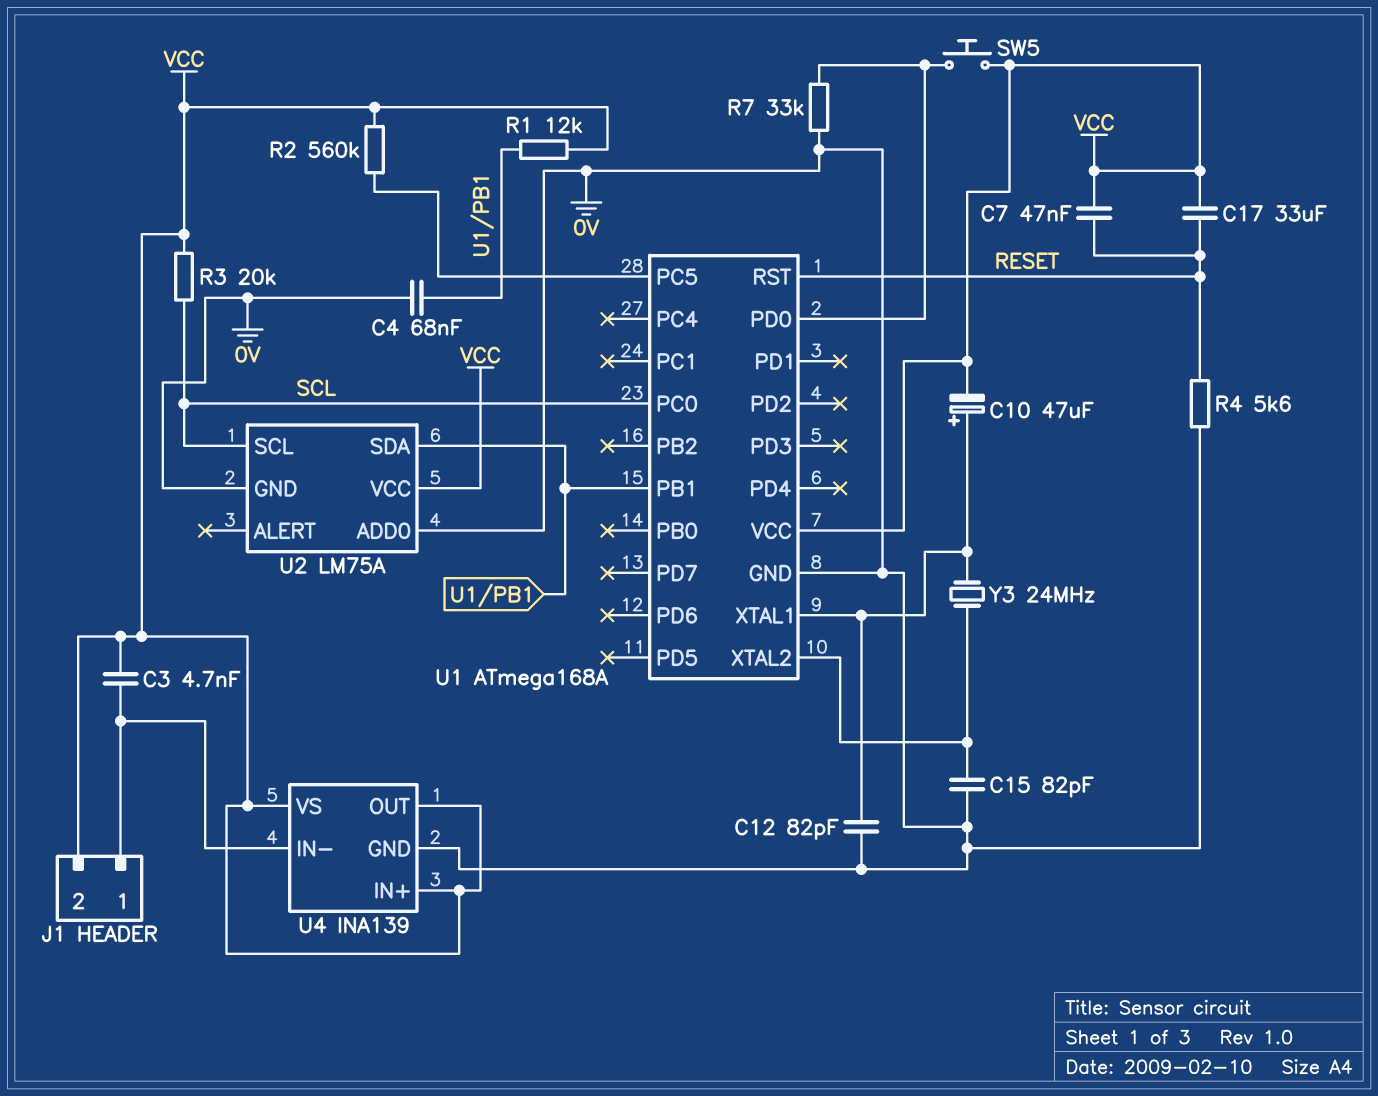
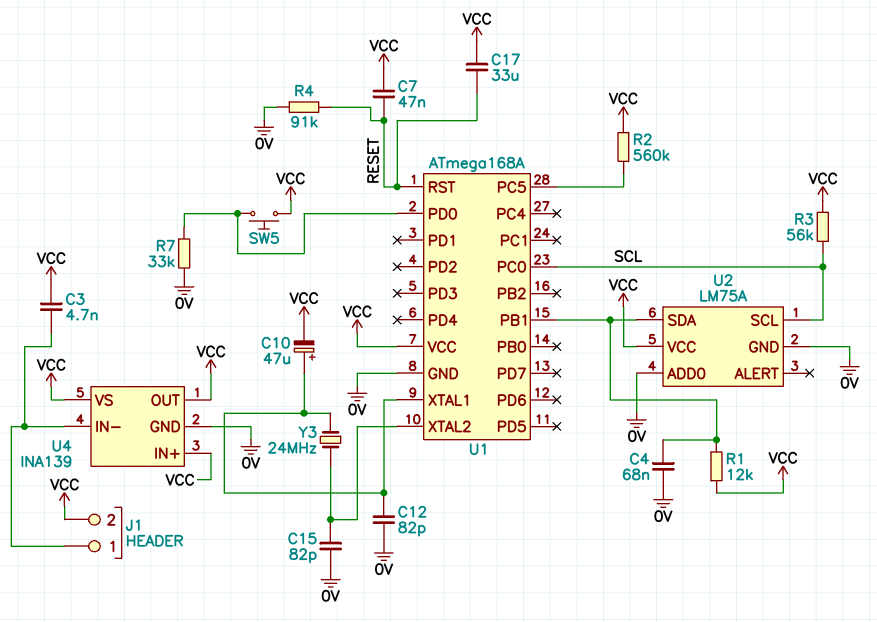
R3: 20k (SCL, VCC) -> 56k (SCL, VCC)
R4: 5.6k (0V, RESET) -> 91k (0V, RESET)

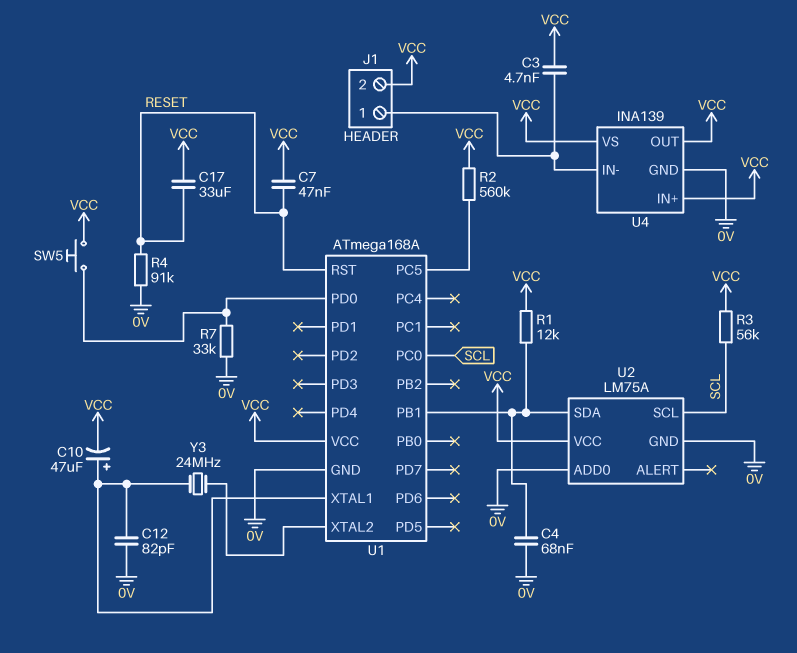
C15: 82pF (0V, U1/XTAL2) -> none

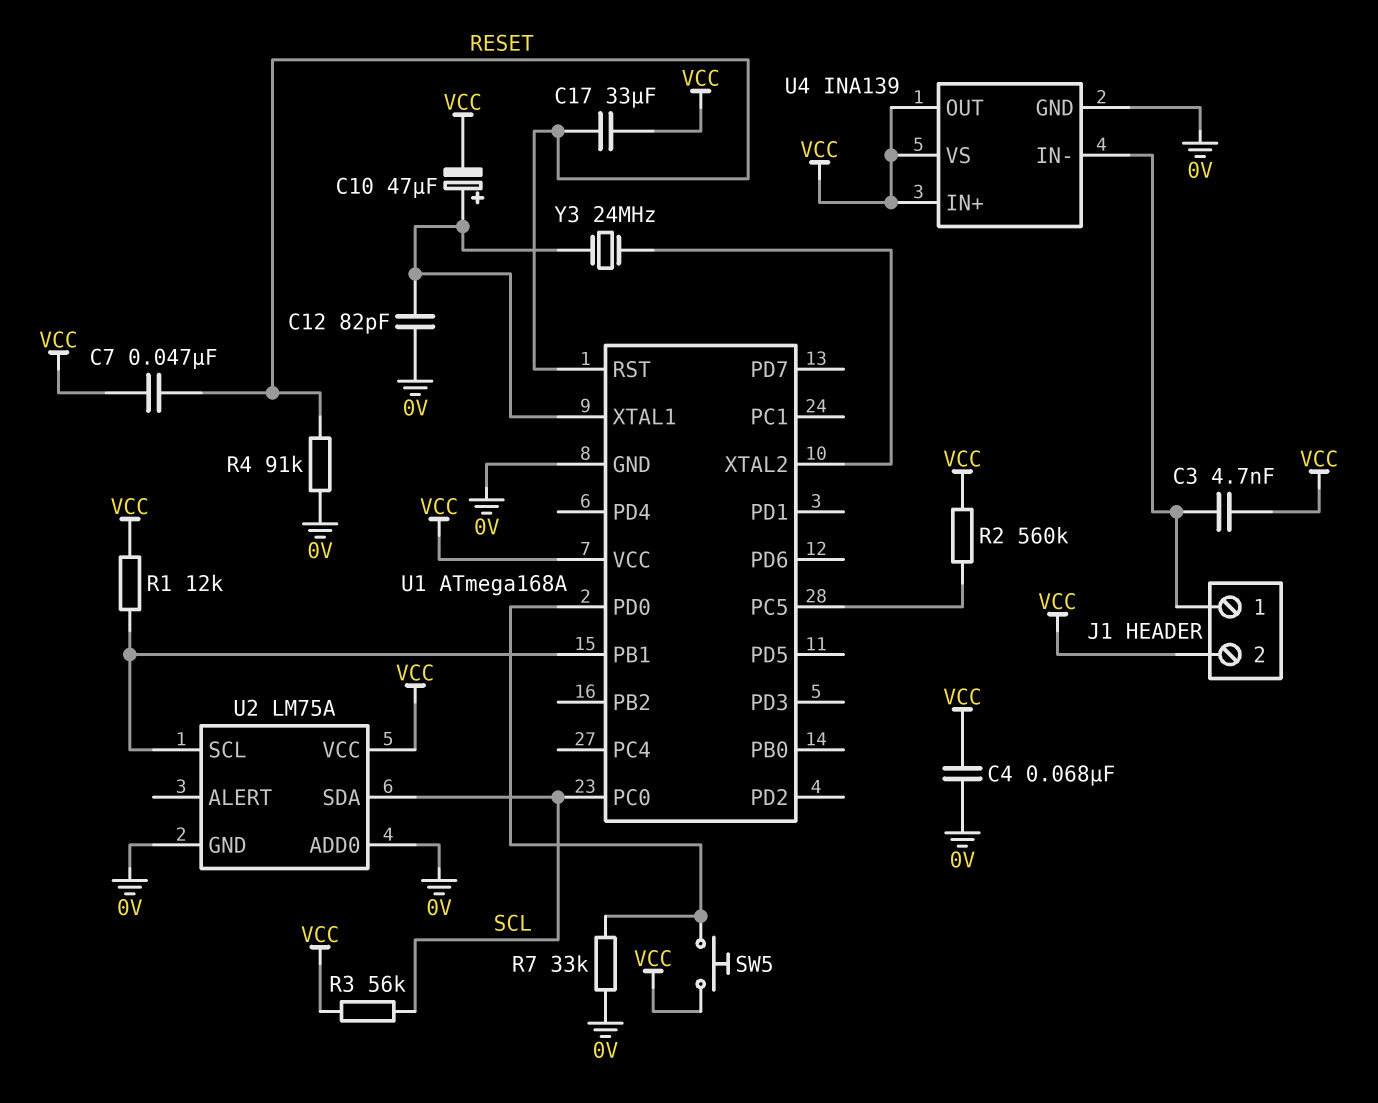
C4: 68nF (0V, U1/PB1) -> 68nF (0V, VCC)
U2 pin SCL: SCL -> U1/PB1
U2 pin SDA: U1/PB1 -> SCL

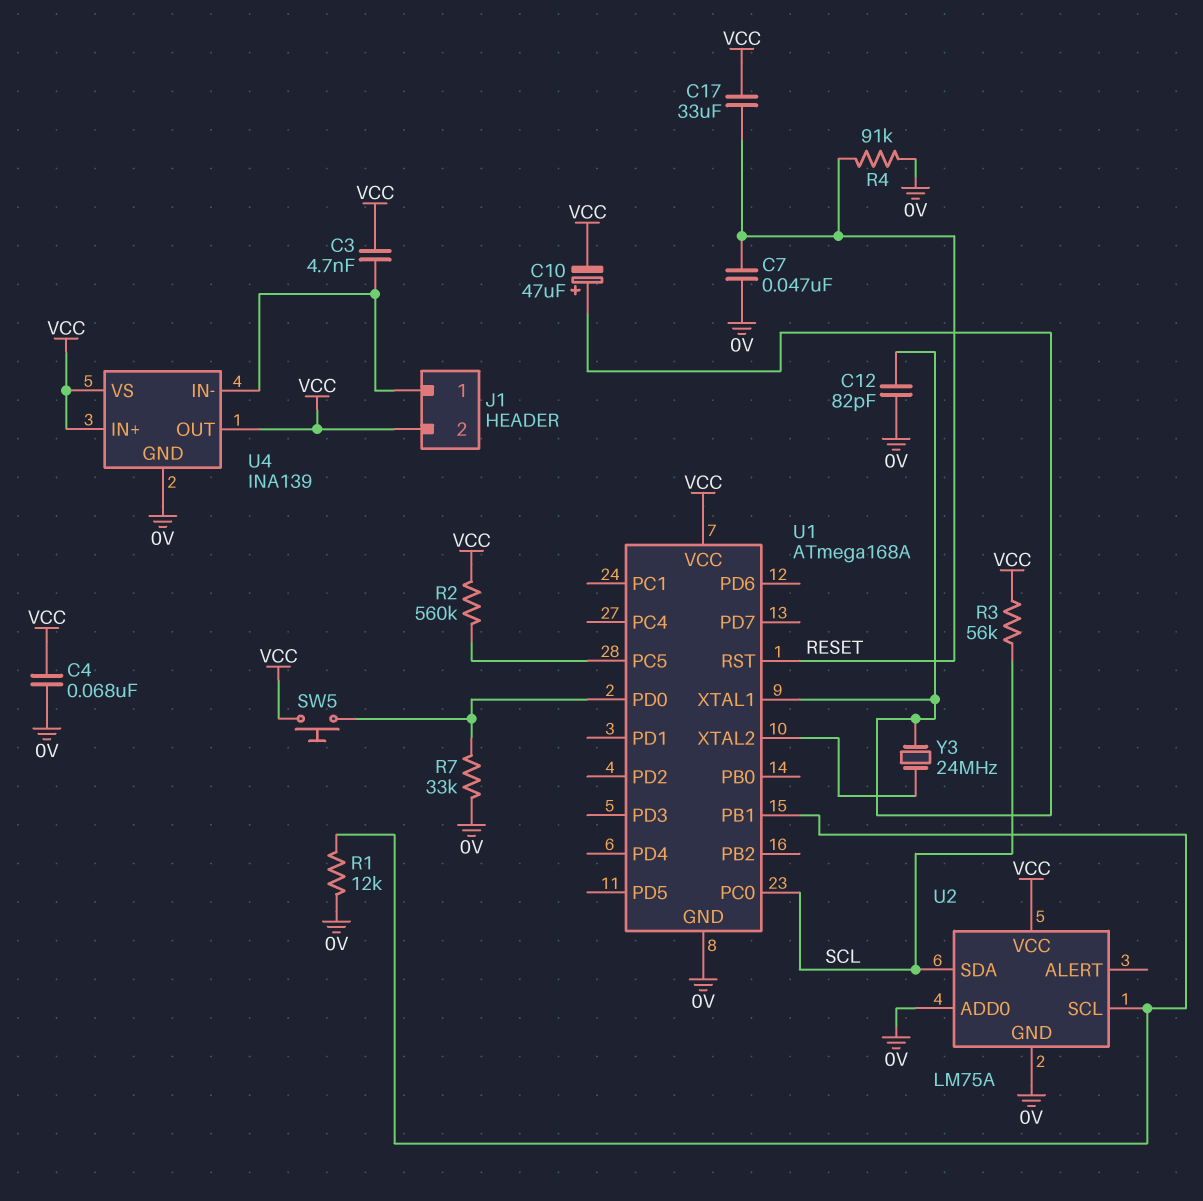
C7: 47nF (RESET, VCC) -> 47nF (0V, RESET)
R1: 12k (U1/PB1, VCC) -> 12k (0V, U1/PB1)

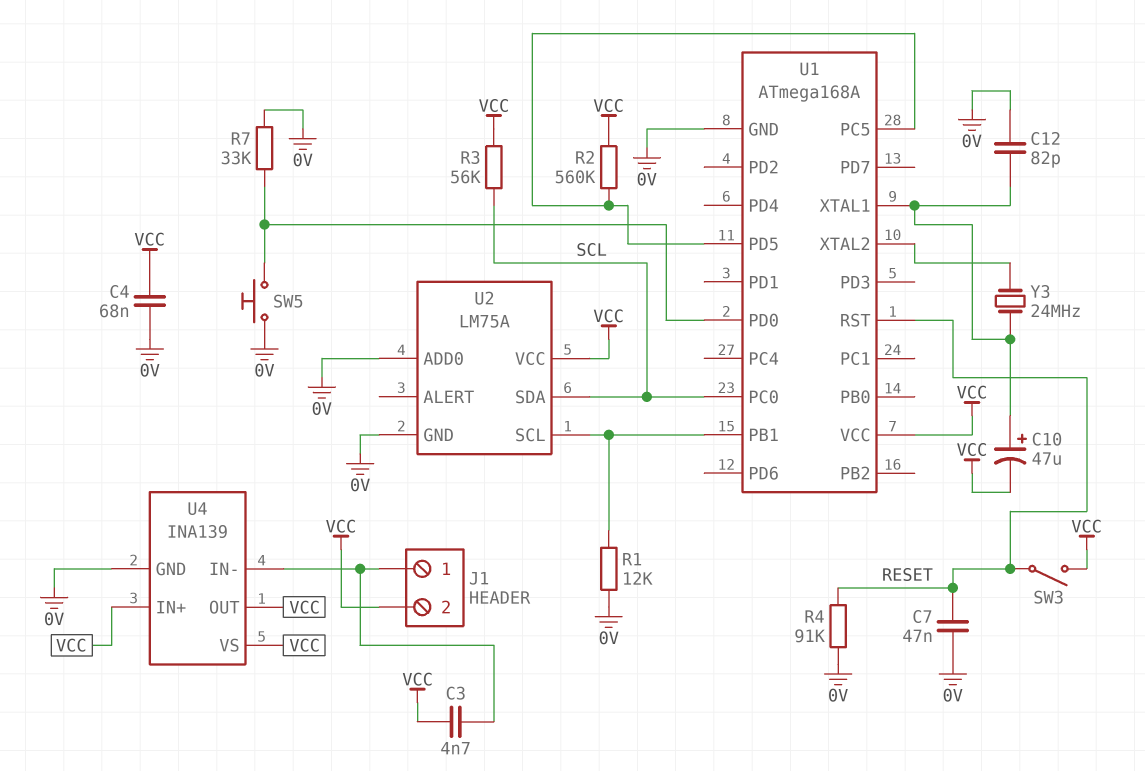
C17: 33uF (RESET, VCC) -> none
SW3: none -> switch (RESET, VCC)
SW5: button (U1/PD0, VCC) -> button (0V, U1/PD0)
U1 pin PD5: none -> U1/PC5

